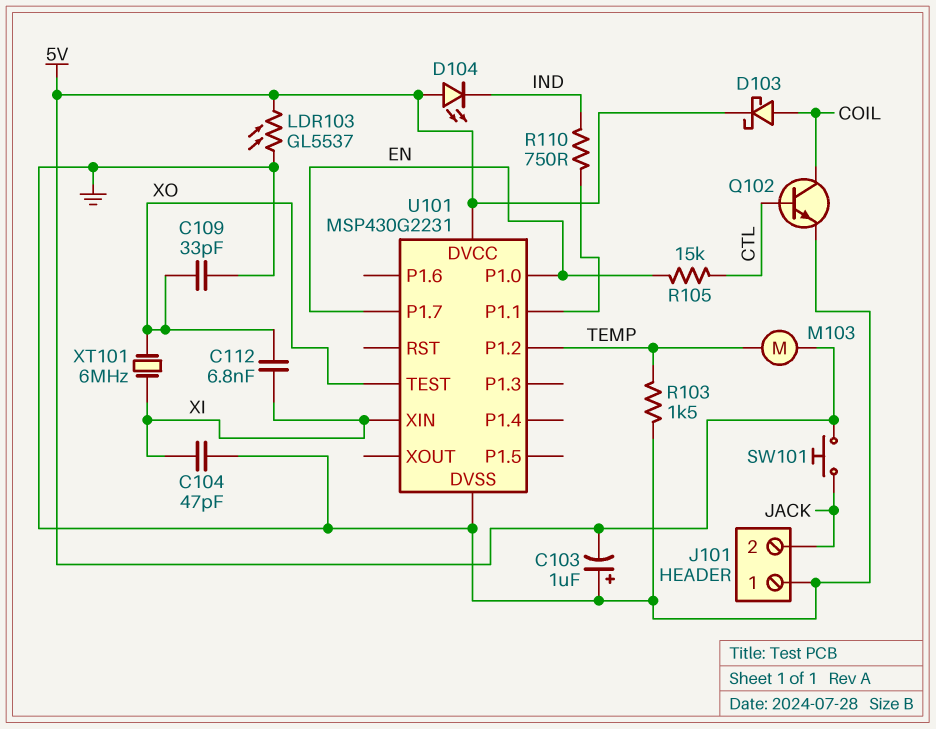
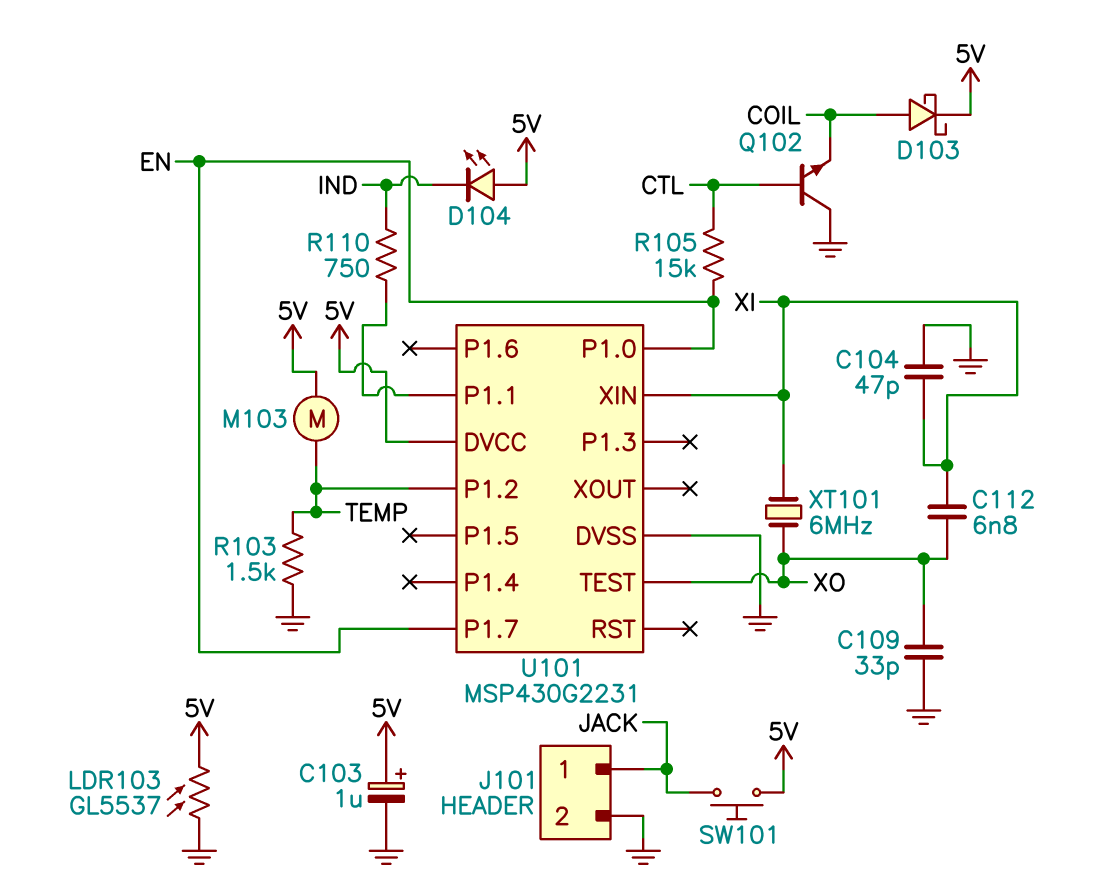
C103: 1uF (plus GND, minus 5V) -> 1uF (plus 5V, minus GND)
J101 pin 1: GND -> JACK
J101 pin 2: JACK -> GND
Q102: NPN (B CTL, C COIL, E GND) -> NPN (B CTL, C GND, E COIL)

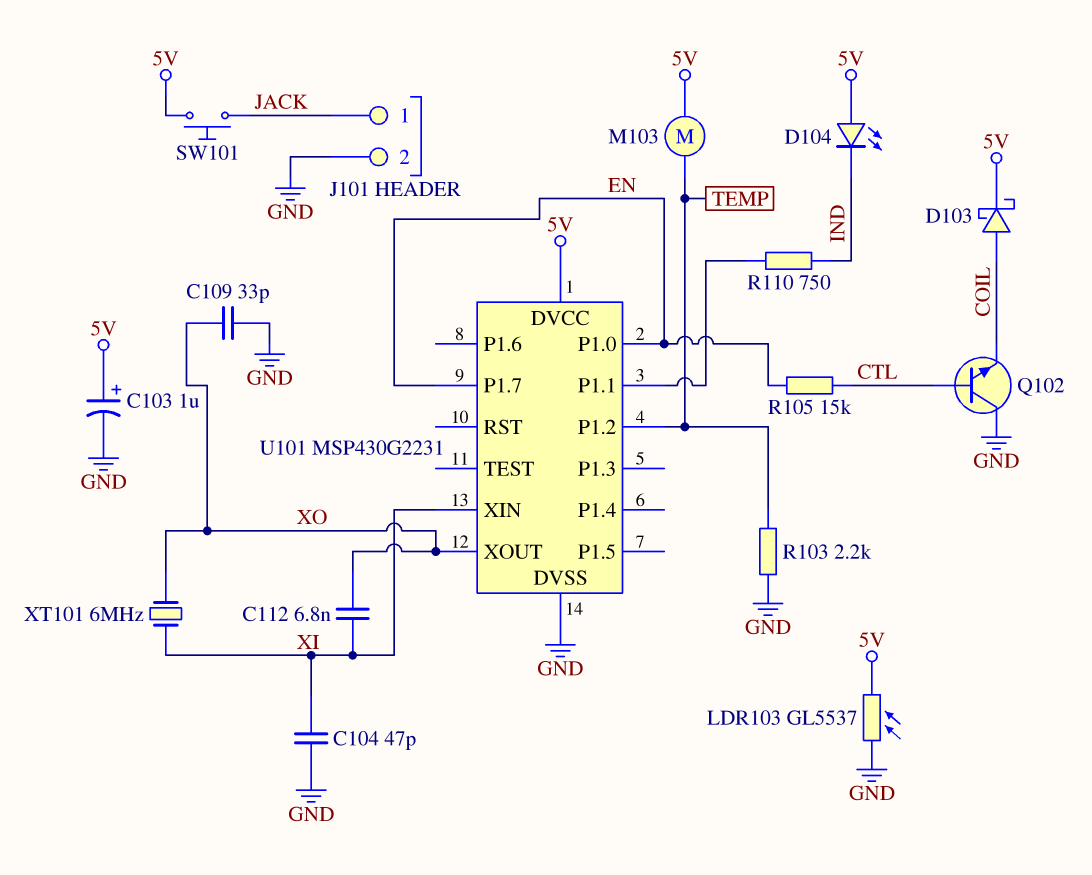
R103: 1.5k (GND, TEMP) -> 2.2k (GND, TEMP)
U101 pin TEST: XO -> none
U101 pin XOUT: none -> XO

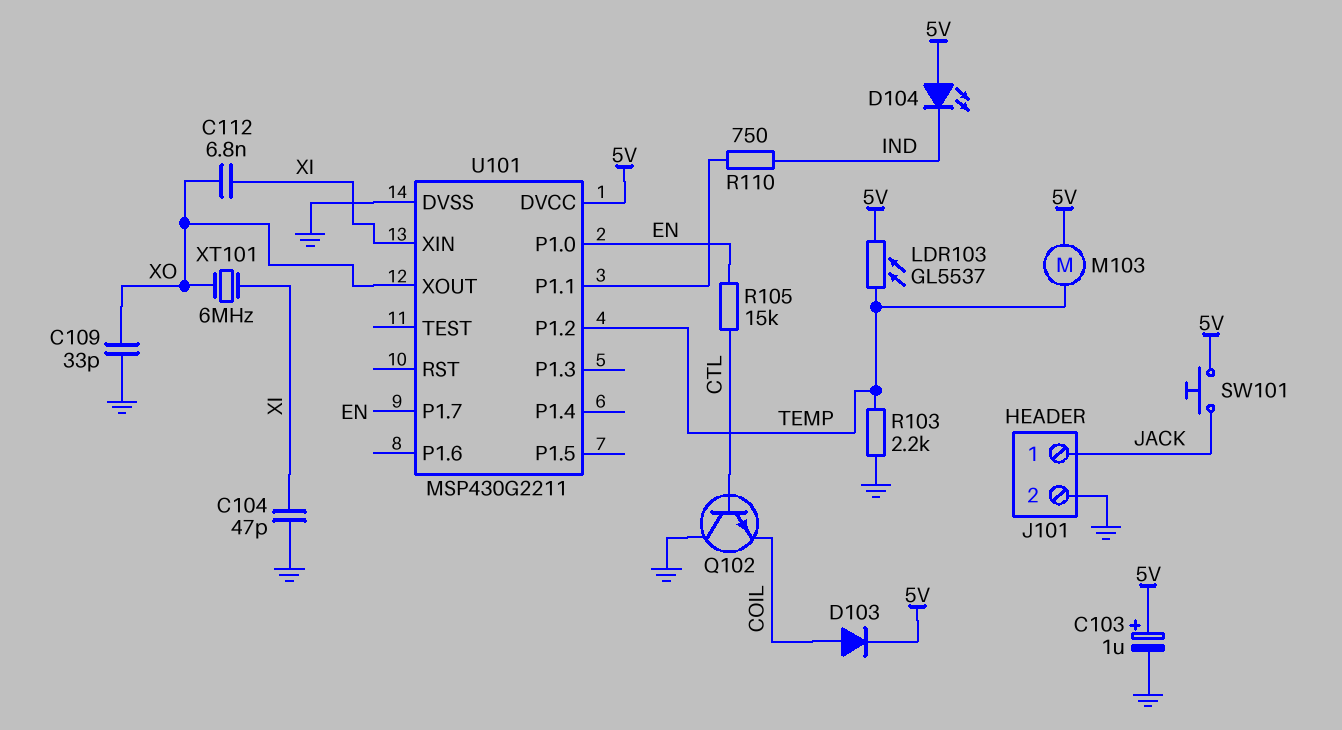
D103: schottky (A COIL, K 5V) -> diode (A COIL, K 5V)
LDR103: GL5537 (5V, GND) -> GL5537 (5V, TEMP)
U101: MSP430G2231 -> MSP430G2211

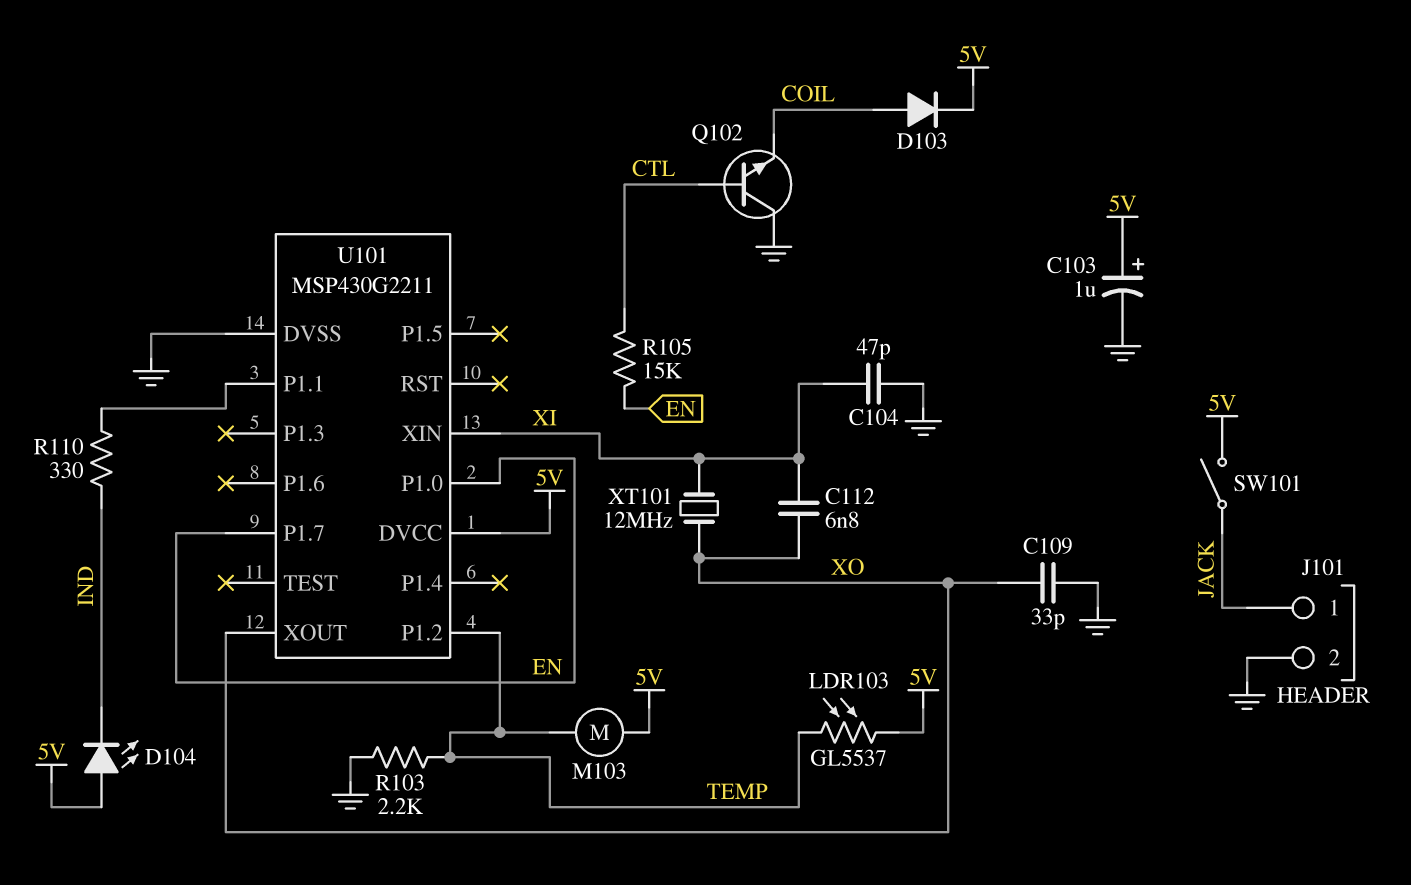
R110: 750 (IND, U101/P1.1) -> 330 (IND, U101/P1.1)
SW101: button (5V, JACK) -> switch (5V, JACK)
XT101: 6MHz (XI, XO) -> 12MHz (XI, XO)

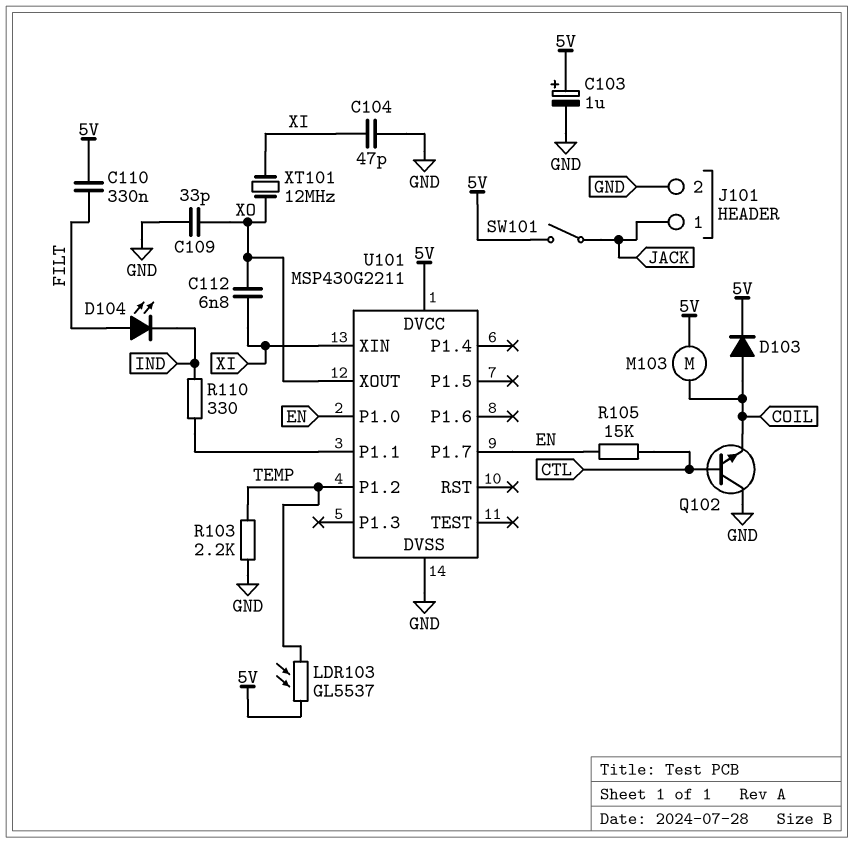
C110: none -> 330nF (5V, FILT)
D104: LED (A 5V, K IND) -> LED (A FILT, K IND)
M103: motor (5V, TEMP) -> motor (5V, COIL)

